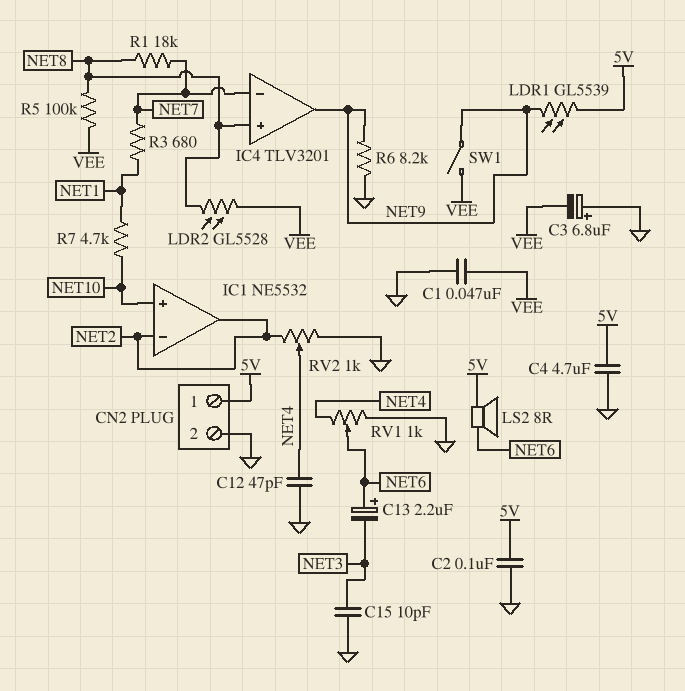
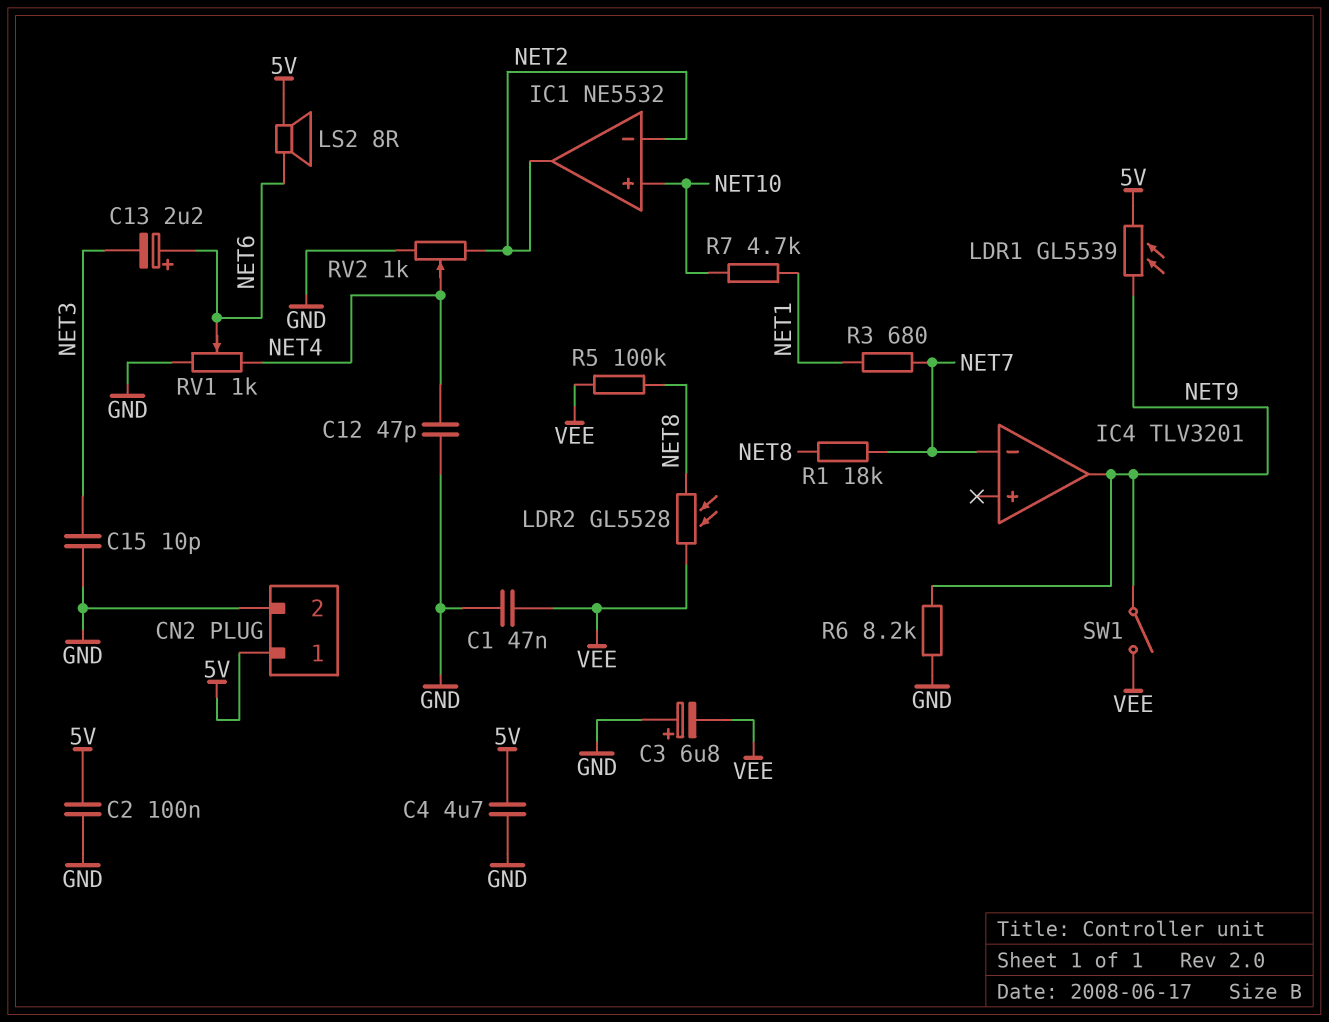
IC4 pin in+: NET8 -> none

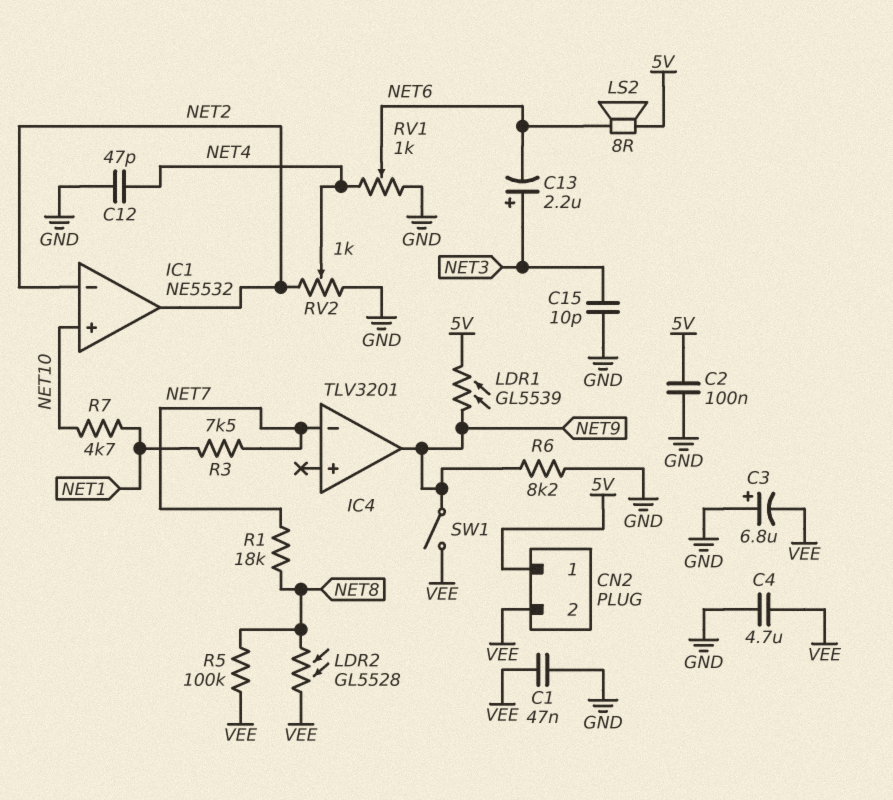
C4: 4.7uF (5V, GND) -> 4.7uF (GND, VEE)
C13: 2.2uF (plus NET6, minus NET3) -> 2.2uF (plus NET3, minus NET6)
CN2 pin 2: GND -> VEE
R3: 680 (NET1, NET7) -> 7.5k (NET1, NET7)

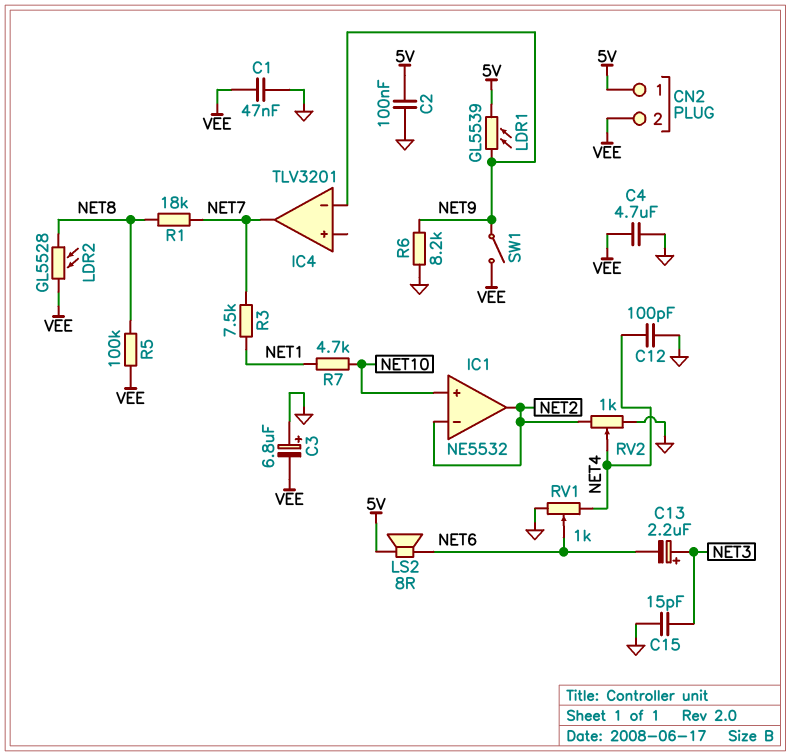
C12: 47pF (GND, NET4) -> 100pF (GND, NET4)
C15: 10pF (GND, NET3) -> 15pF (GND, NET3)
IC4 pin in-: NET7 -> NET9
IC4 pin out: NET9 -> NET7

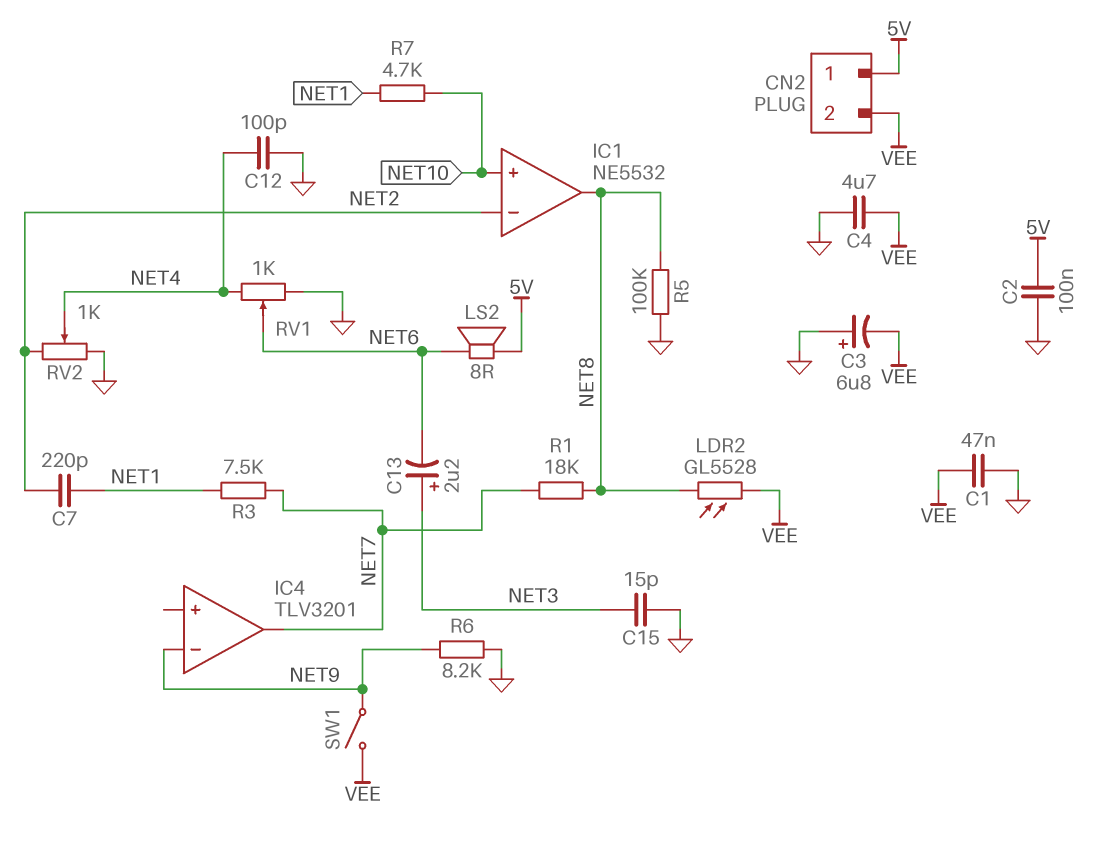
C7: none -> 220pF (NET1, NET2)
IC1 pin out: NET2 -> NET8
LDR1: GL5539 (5V, NET9) -> none
R5: 100k (NET8, VEE) -> 100k (GND, NET8)

